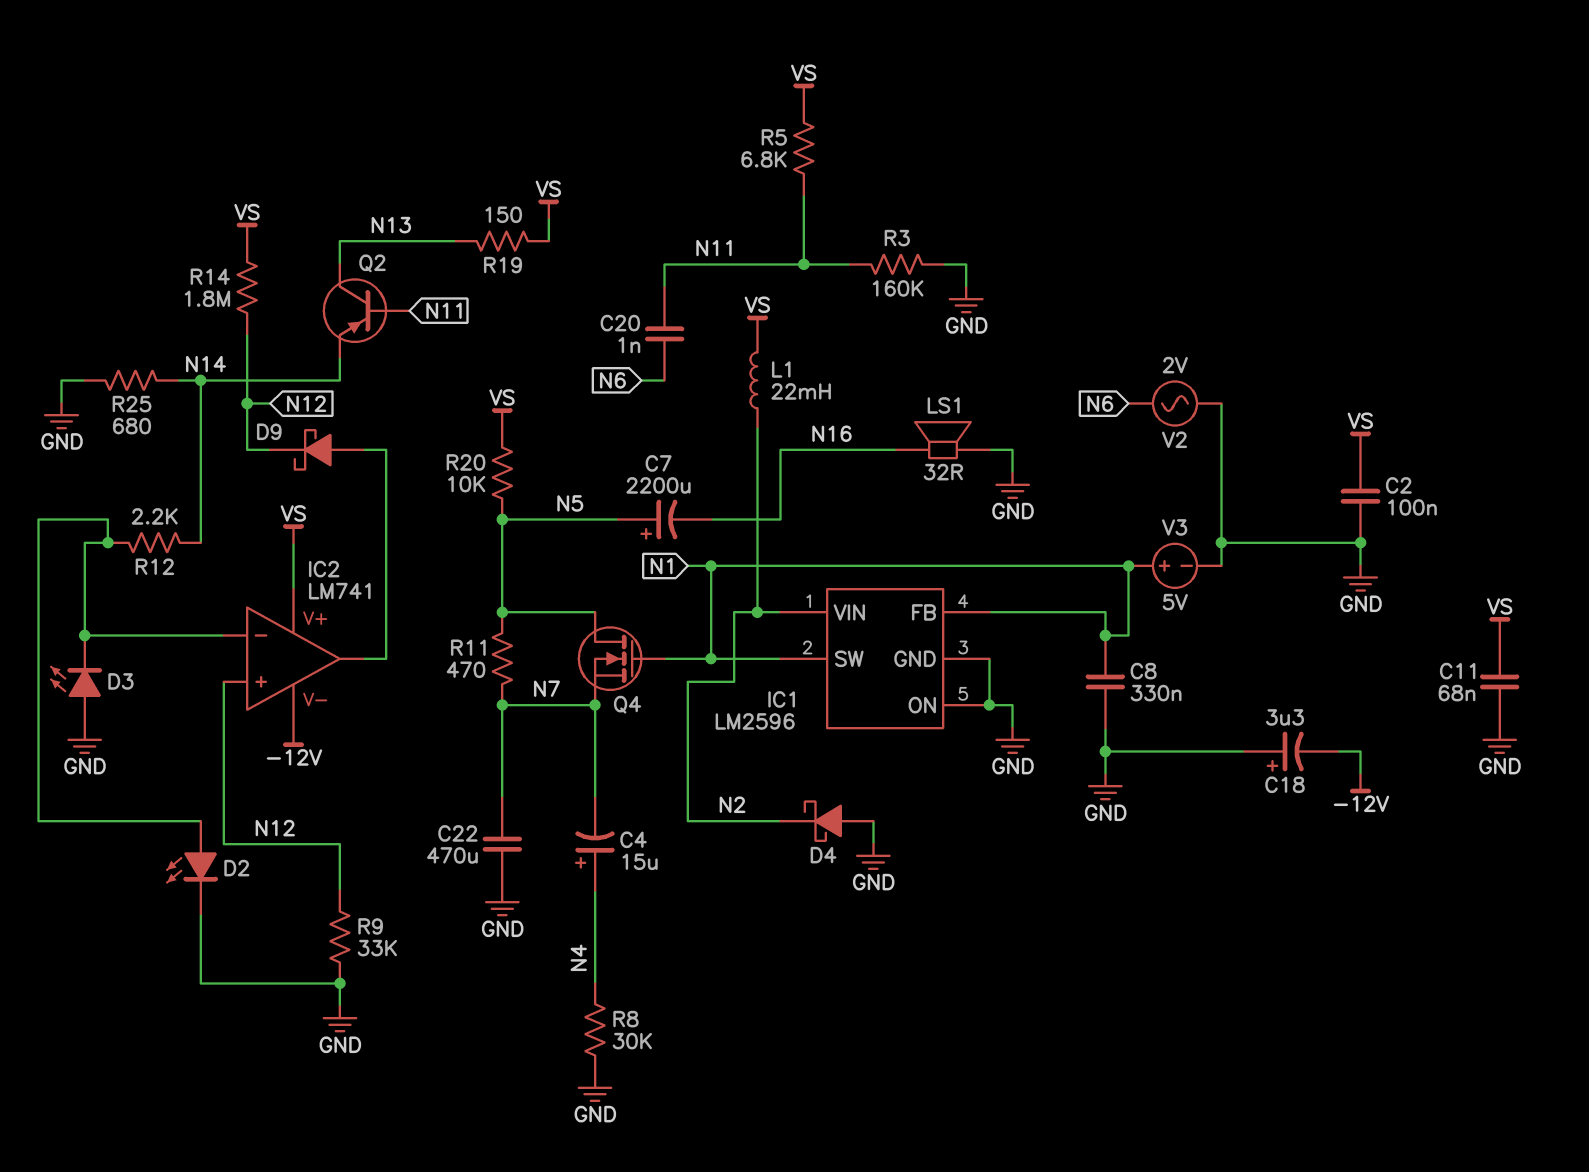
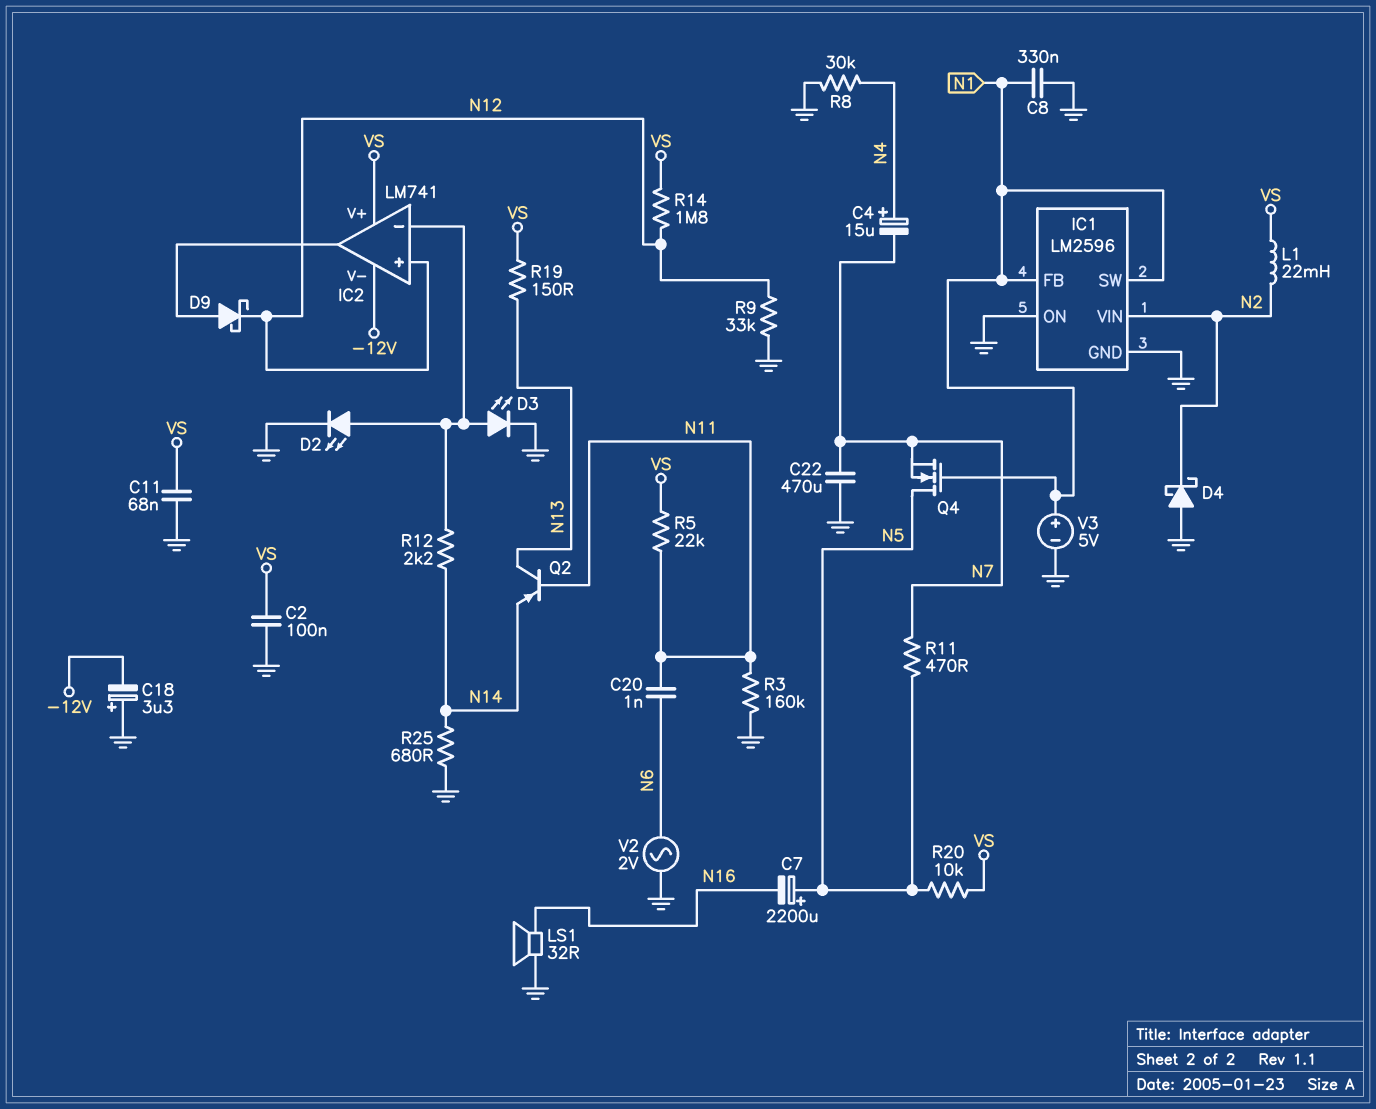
D3: LED (A GND, K IC2/in-) -> LED (A IC2/in-, K GND)
R5: 6.8k (N11, VS) -> 22k (N11, VS)

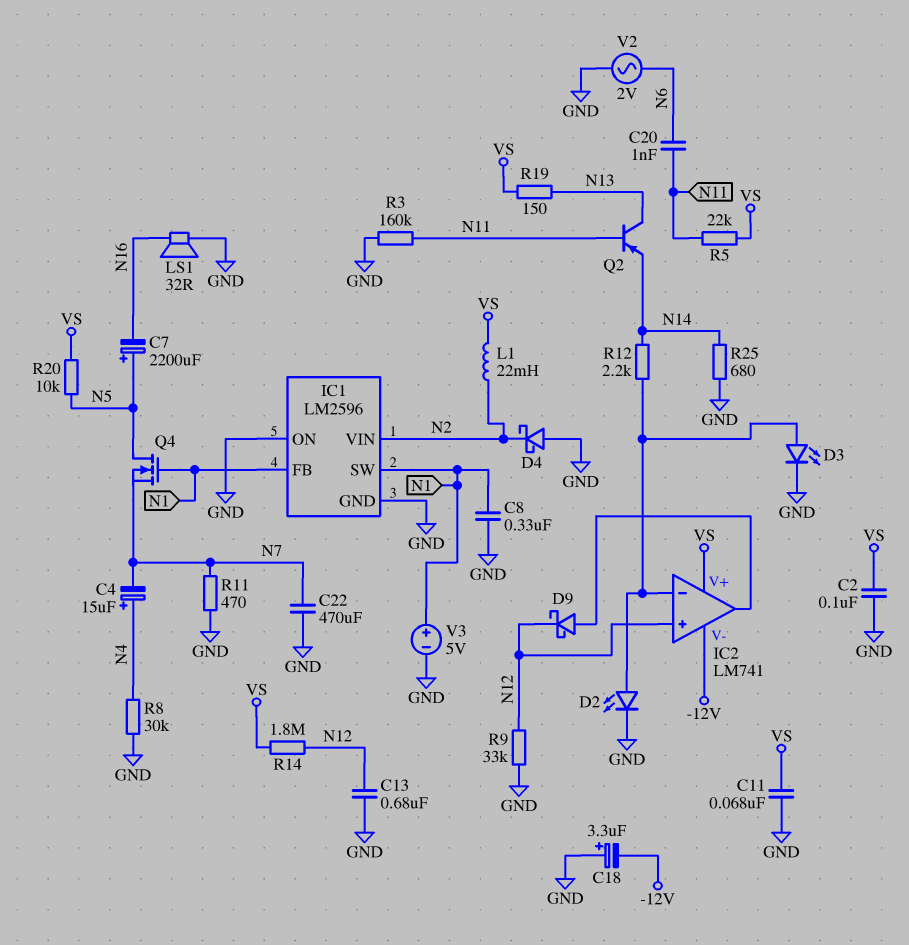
C13: none -> 680nF (GND, N12)
R11: 470 (N5, N7) -> 470 (GND, N7)

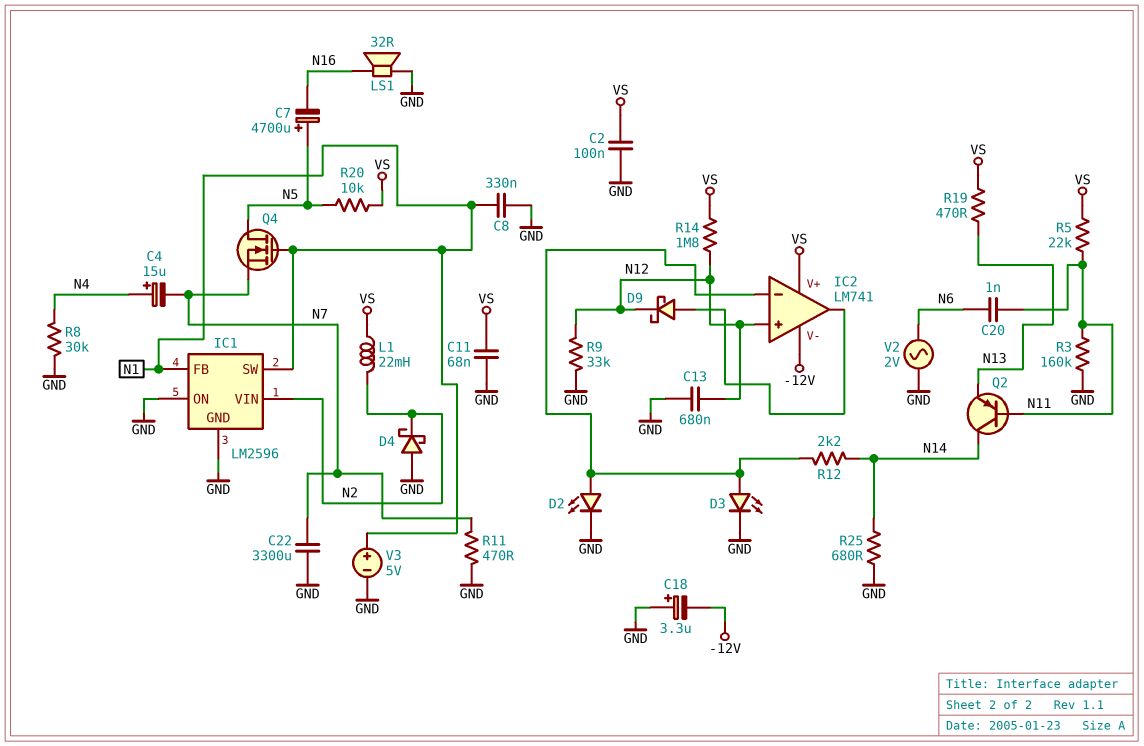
C7: 2200uF (plus N5, minus N16) -> 4700uF (plus N5, minus N16)
C22: 470uF (GND, N7) -> 3300uF (GND, N7)
Q2: PNP (B N11, C N13, E N14) -> PNP (B N11, C N14, E N13)
R19: 150 (N13, VS) -> 470 (N13, VS)

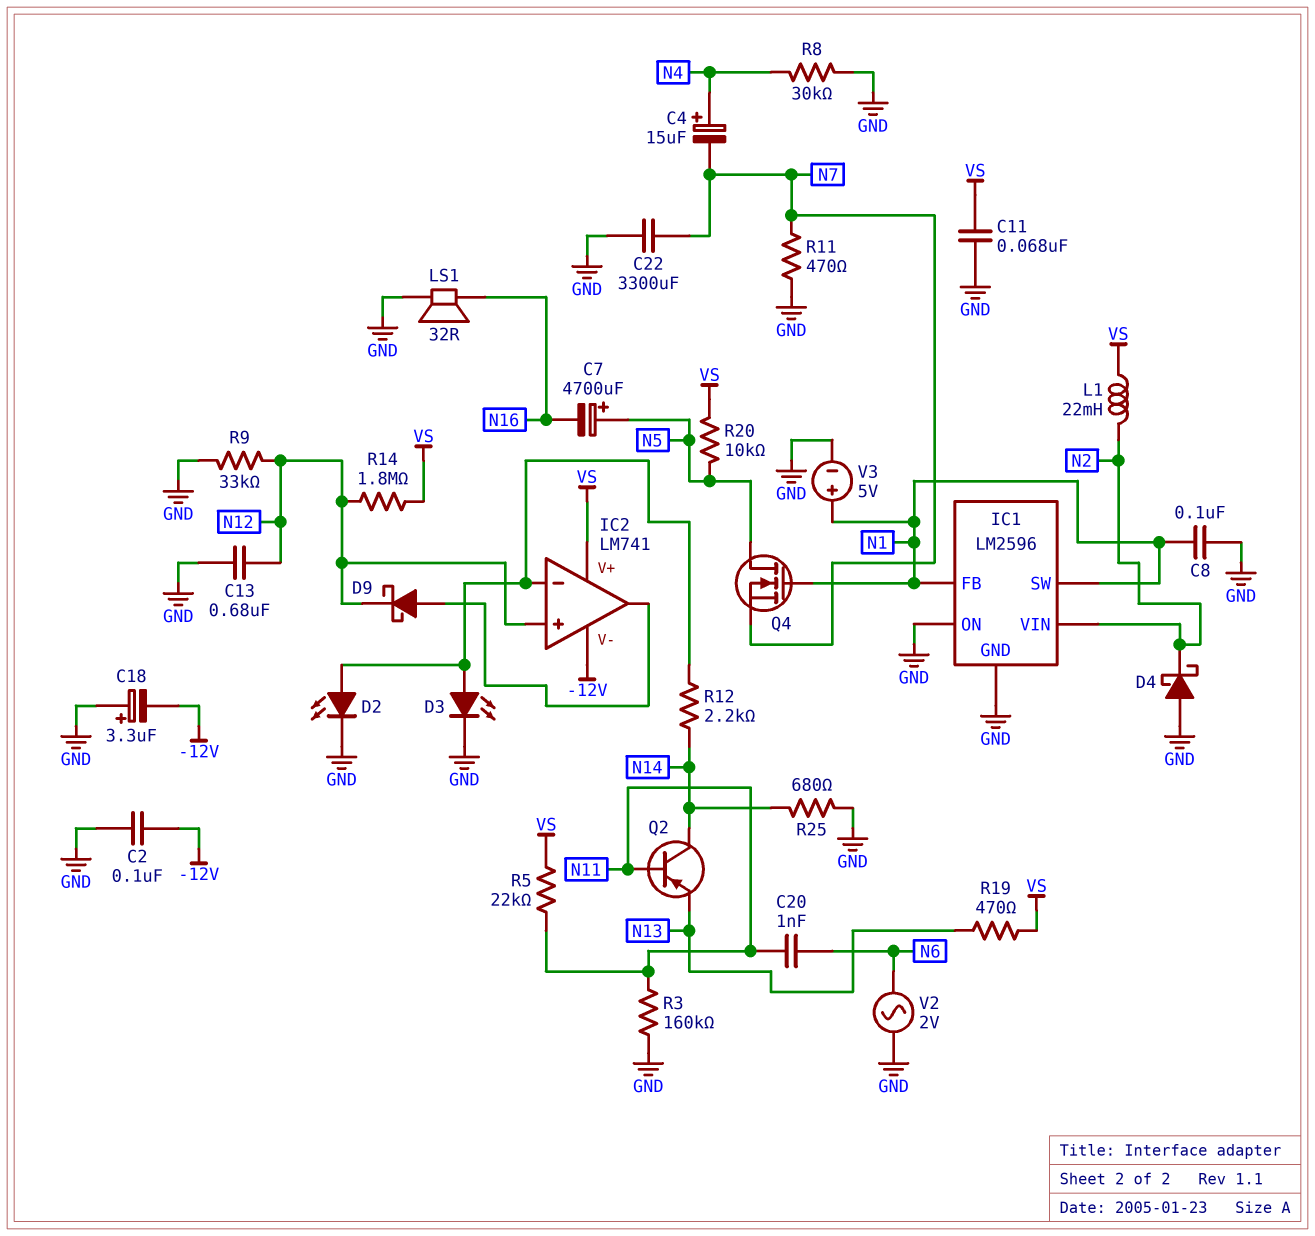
C2: 100nF (GND, VS) -> 100nF (-12V, GND)
C8: 330nF (GND, N1) -> 100nF (GND, N1)

